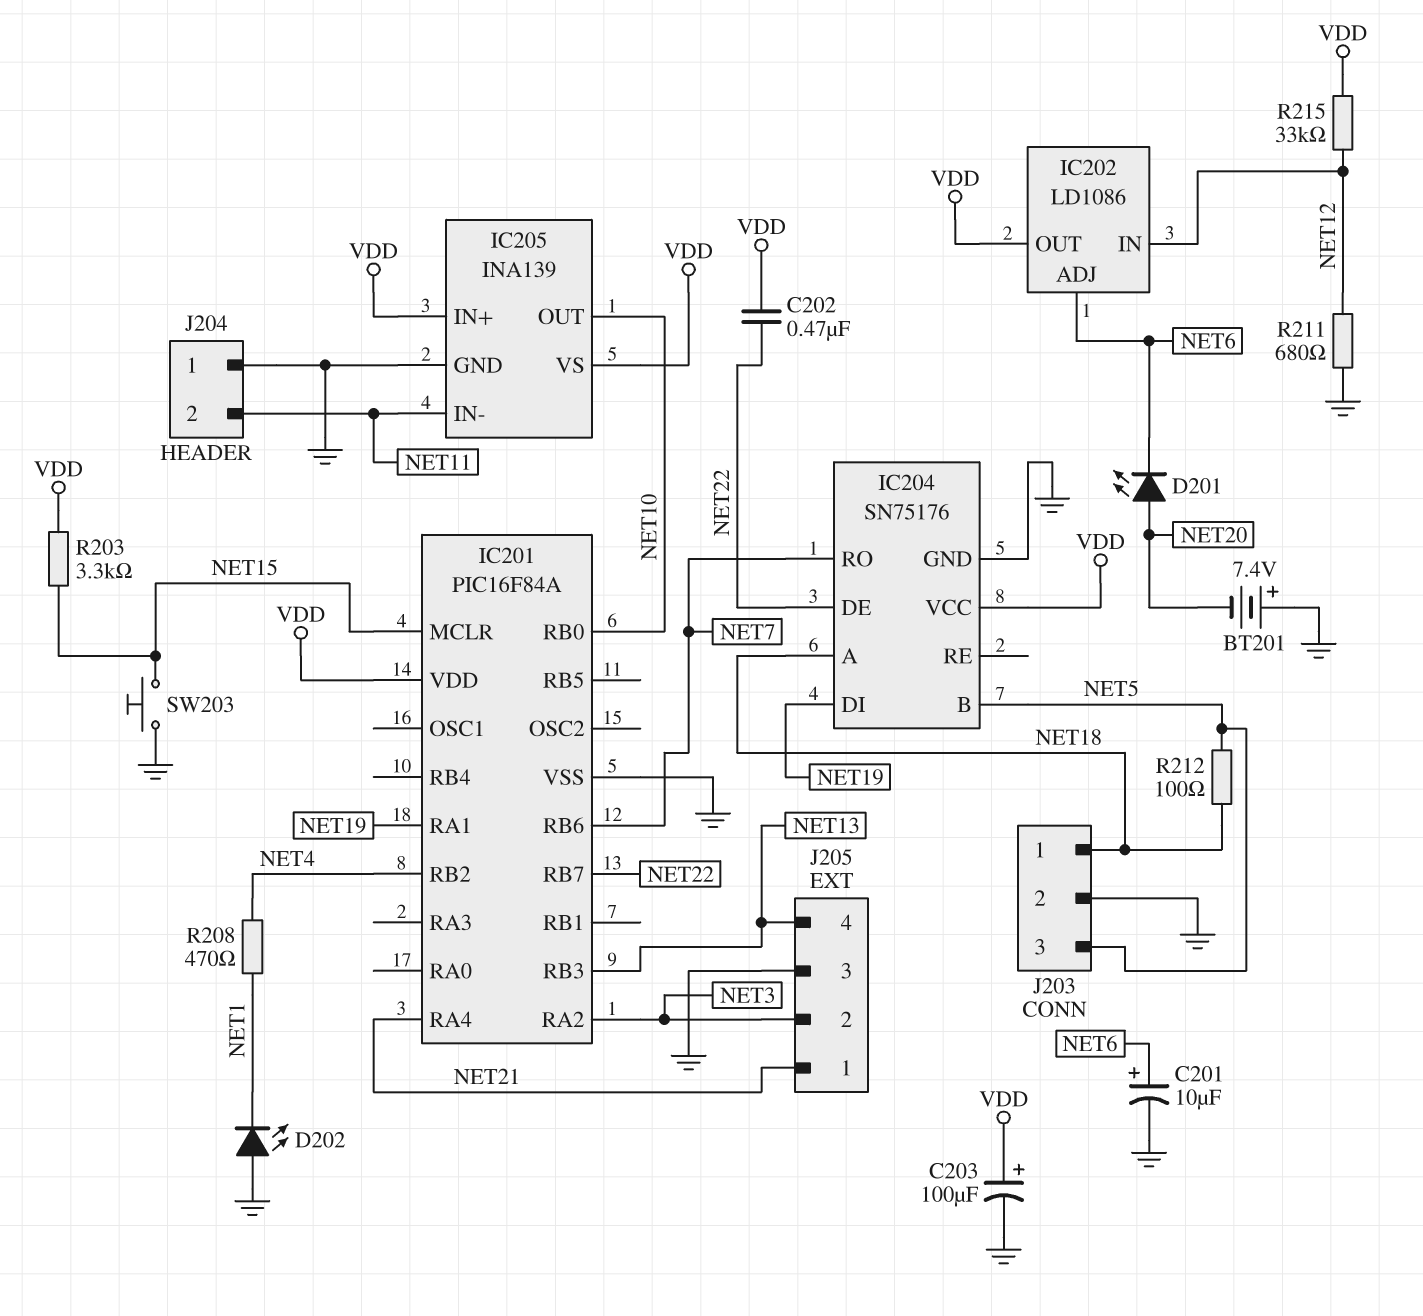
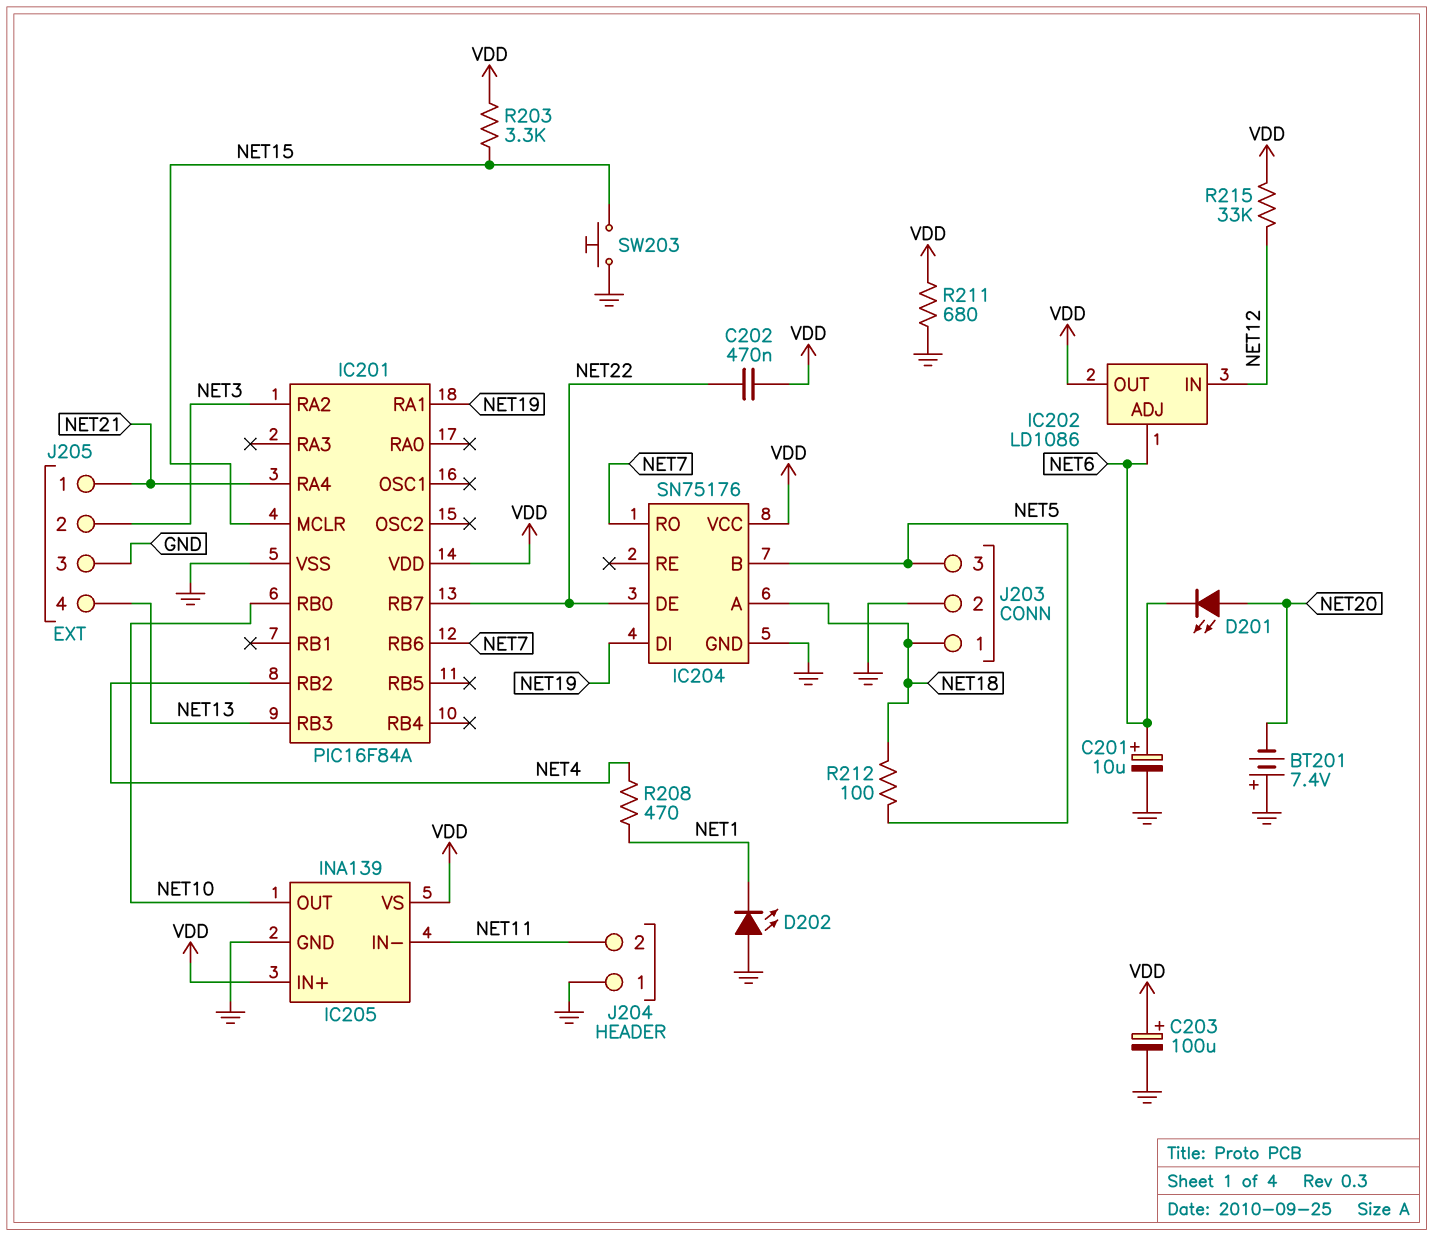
R211: 680 (GND, NET12) -> 680 (GND, VDD)

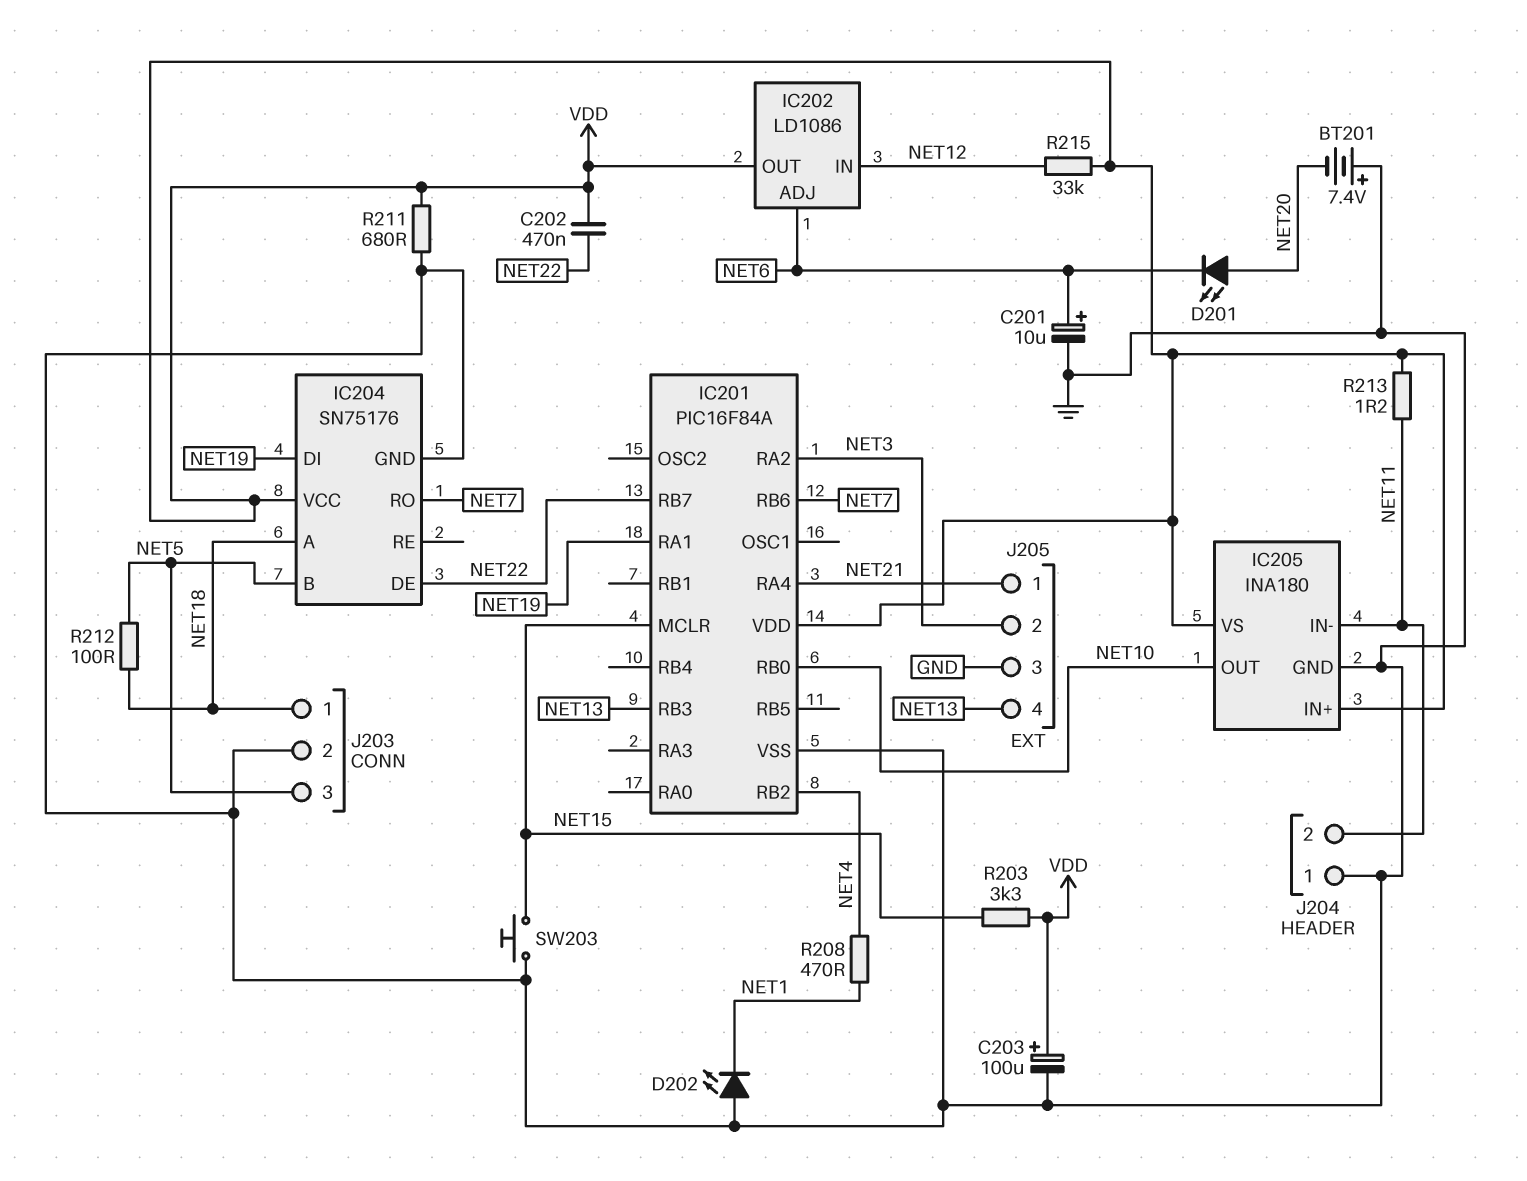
IC205: INA139 -> INA180
R213: none -> 1.2 (NET11, VDD)

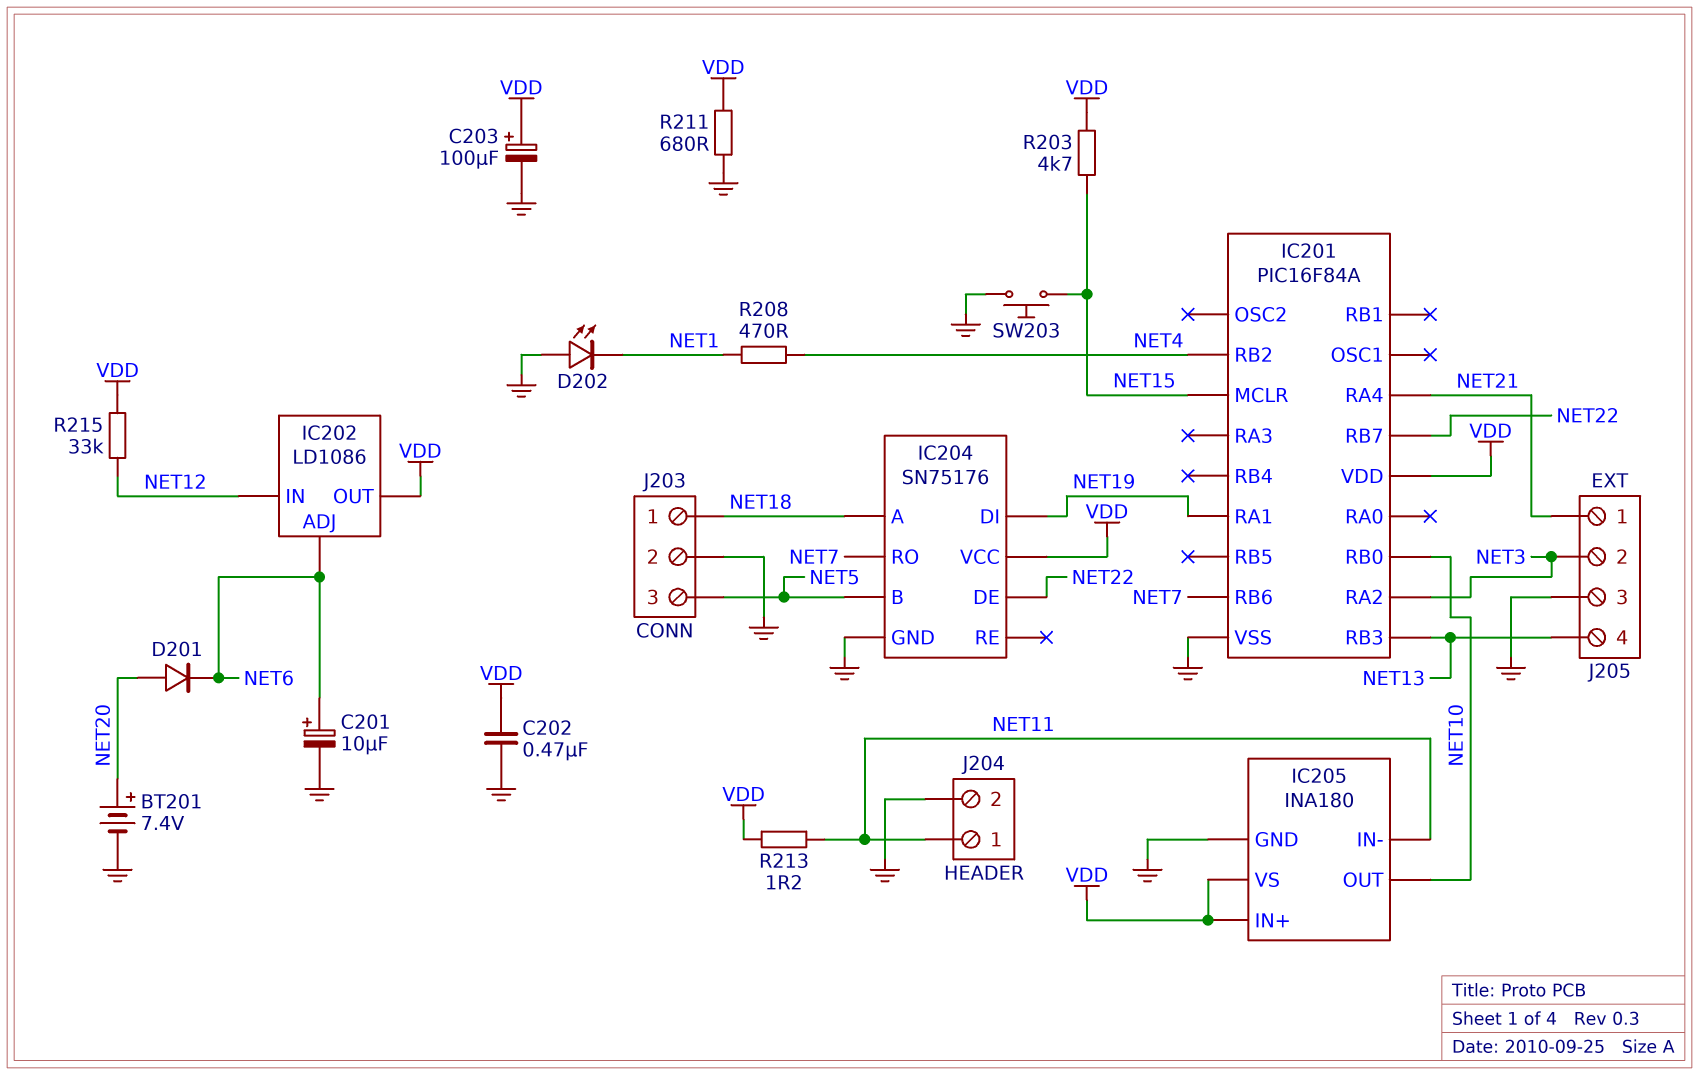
BT201: 7.4V (plus GND, minus NET20) -> 7.4V (plus NET20, minus GND)
C202: 470nF (NET22, VDD) -> 470nF (GND, VDD)
D201: LED (A NET20, K NET6) -> diode (A NET20, K NET6)
J204 pin 1: GND -> NET11
J204 pin 2: NET11 -> GND
R203: 3.3k (NET15, VDD) -> 4.7k (NET15, VDD)
R212: 100 (NET5, NET18) -> none

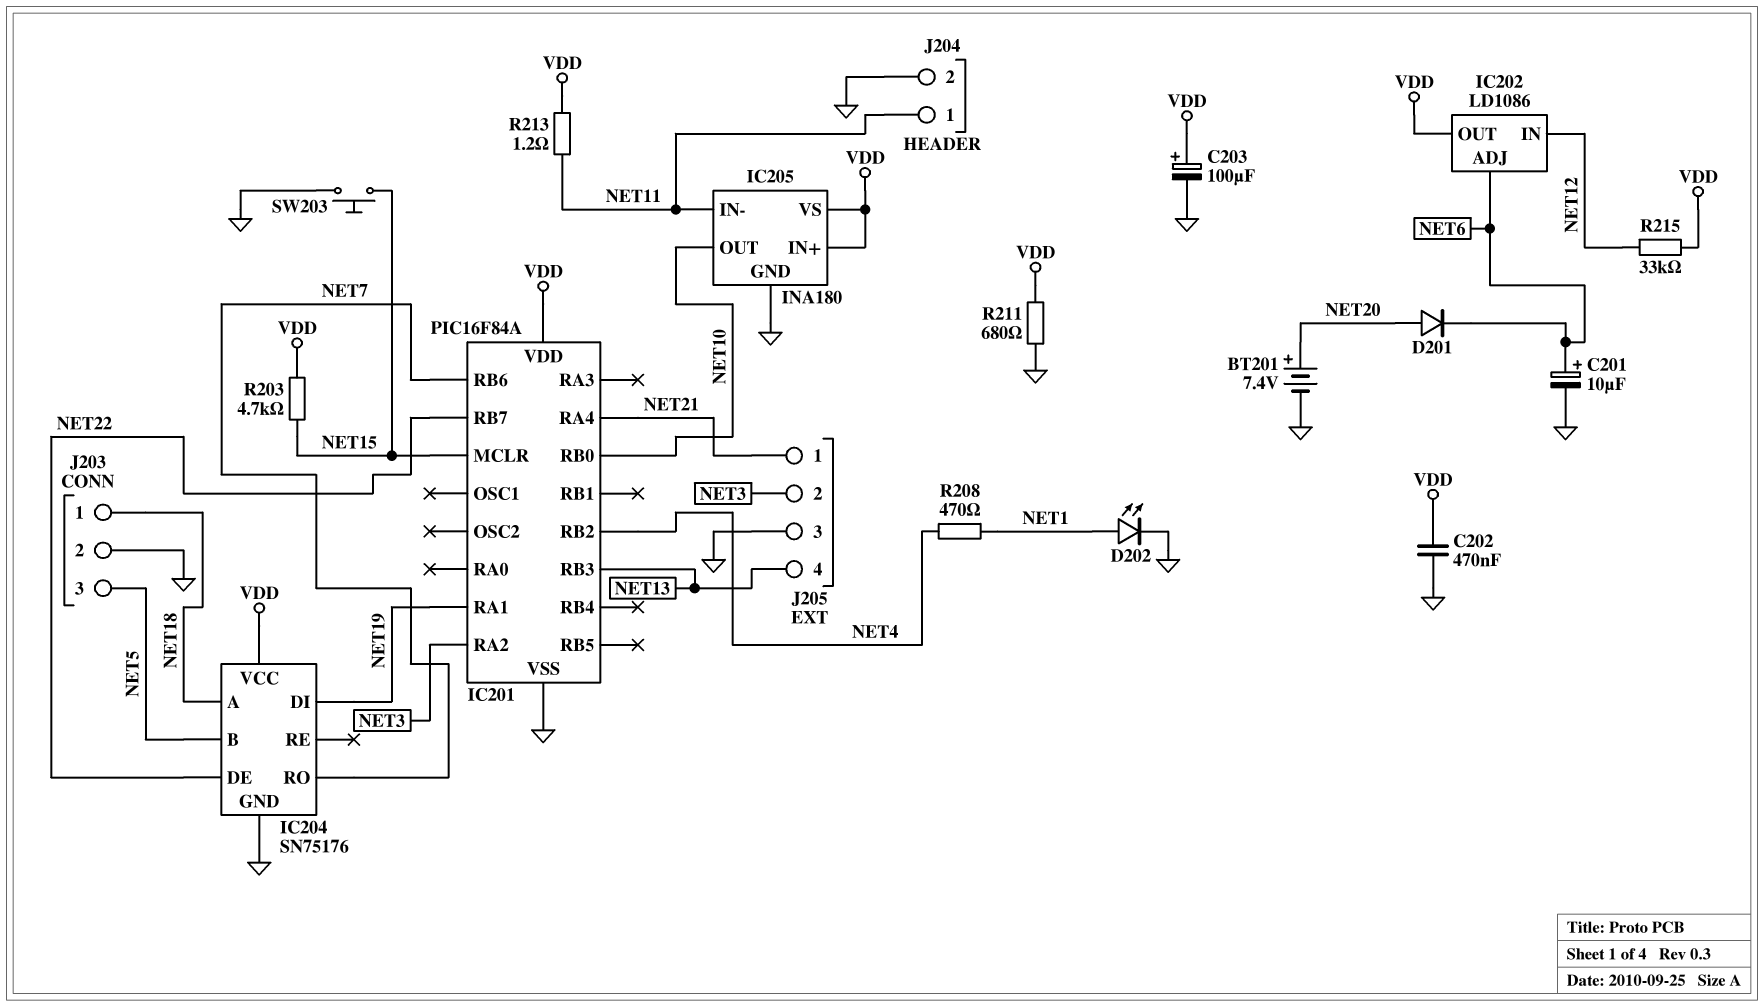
D202: LED (A GND, K NET1) -> LED (A NET1, K GND)

